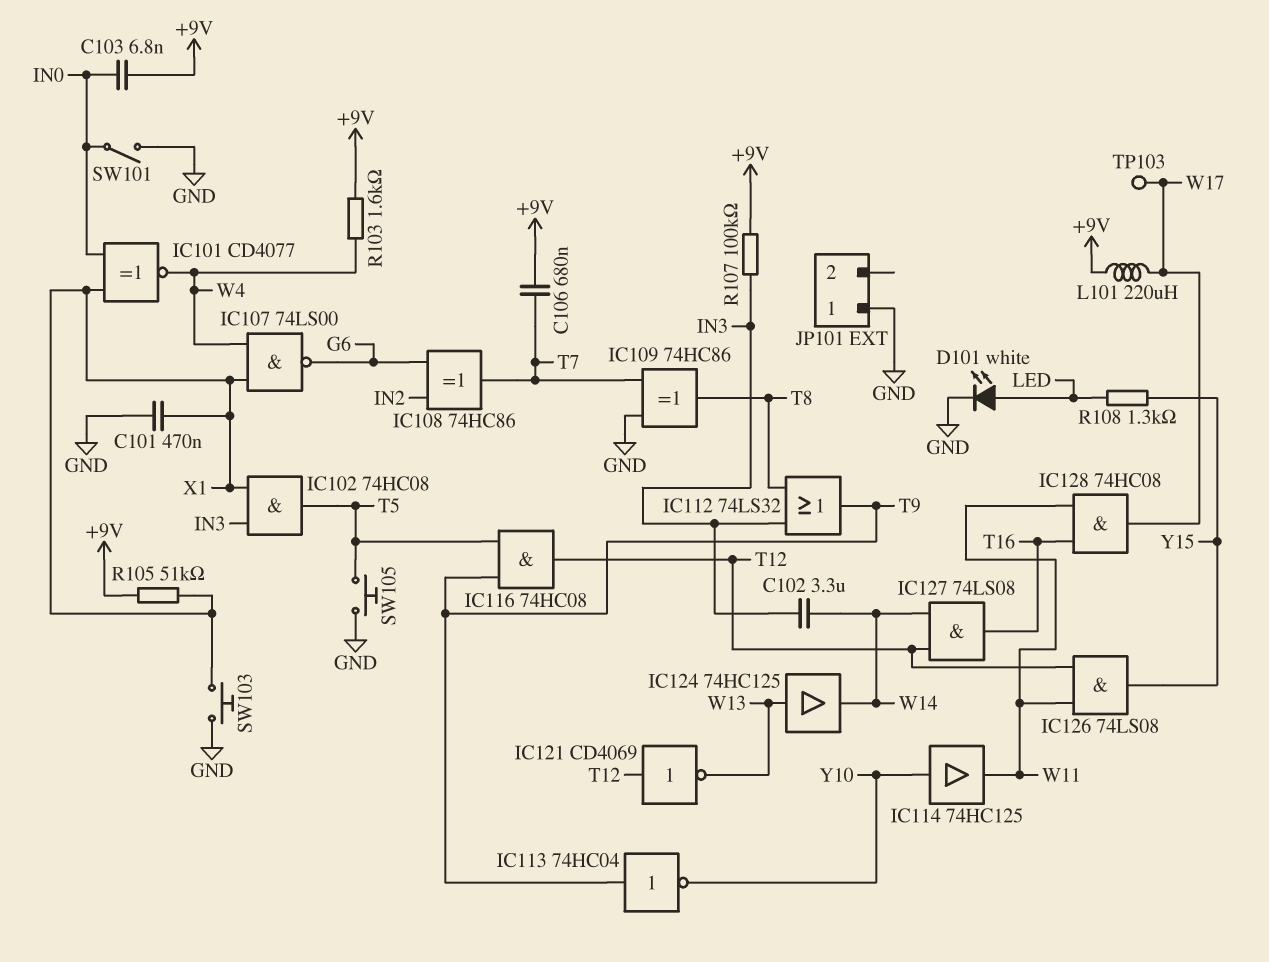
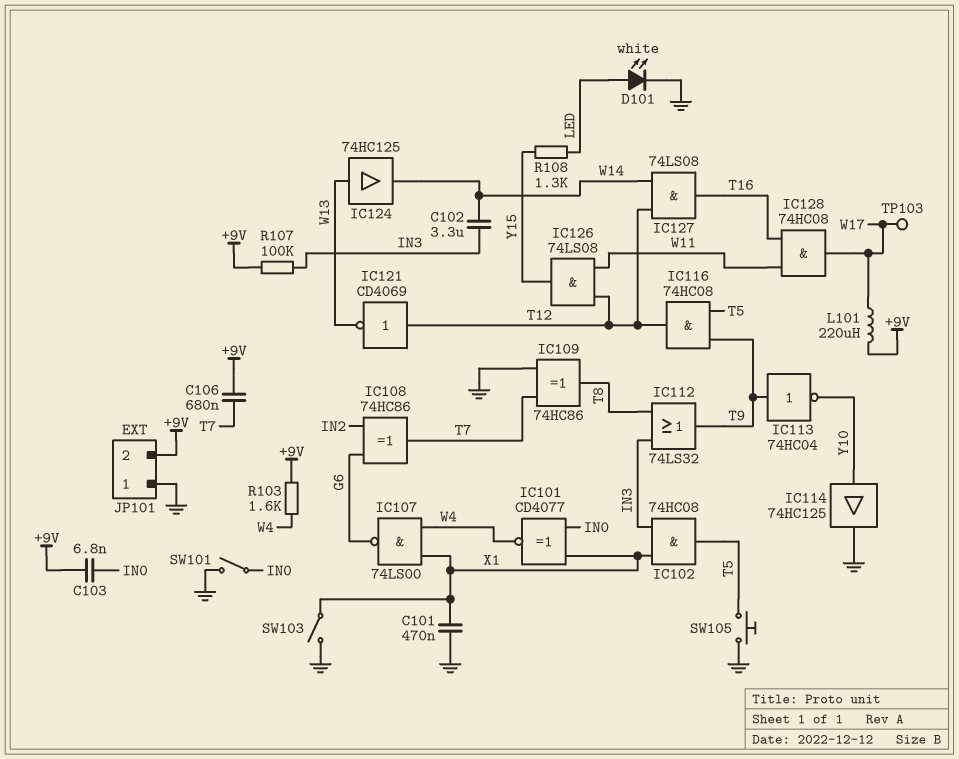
IC114: buffer 74HC125 (in Y10, out W11) -> buffer 74HC125 (in Y10, out GND)
JP101 pin 2: none -> +9V
R105: 51k (+9V, X1) -> none
SW103: button (GND, X1) -> switch (GND, X1)

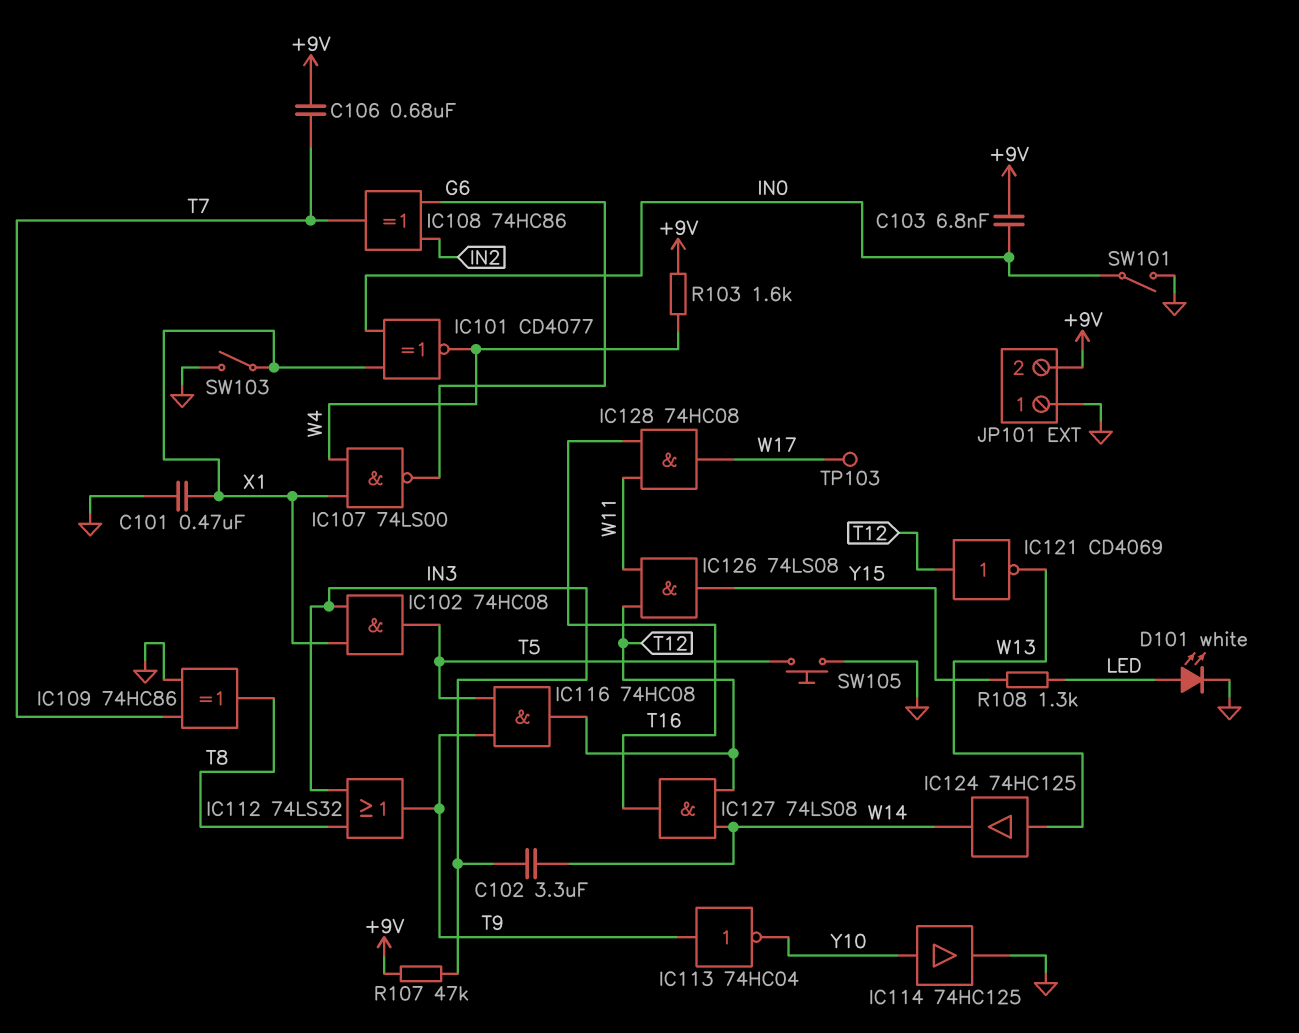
L101: 220uH (+9V, W17) -> none
R107: 100k (+9V, IN3) -> 47k (+9V, IN3)

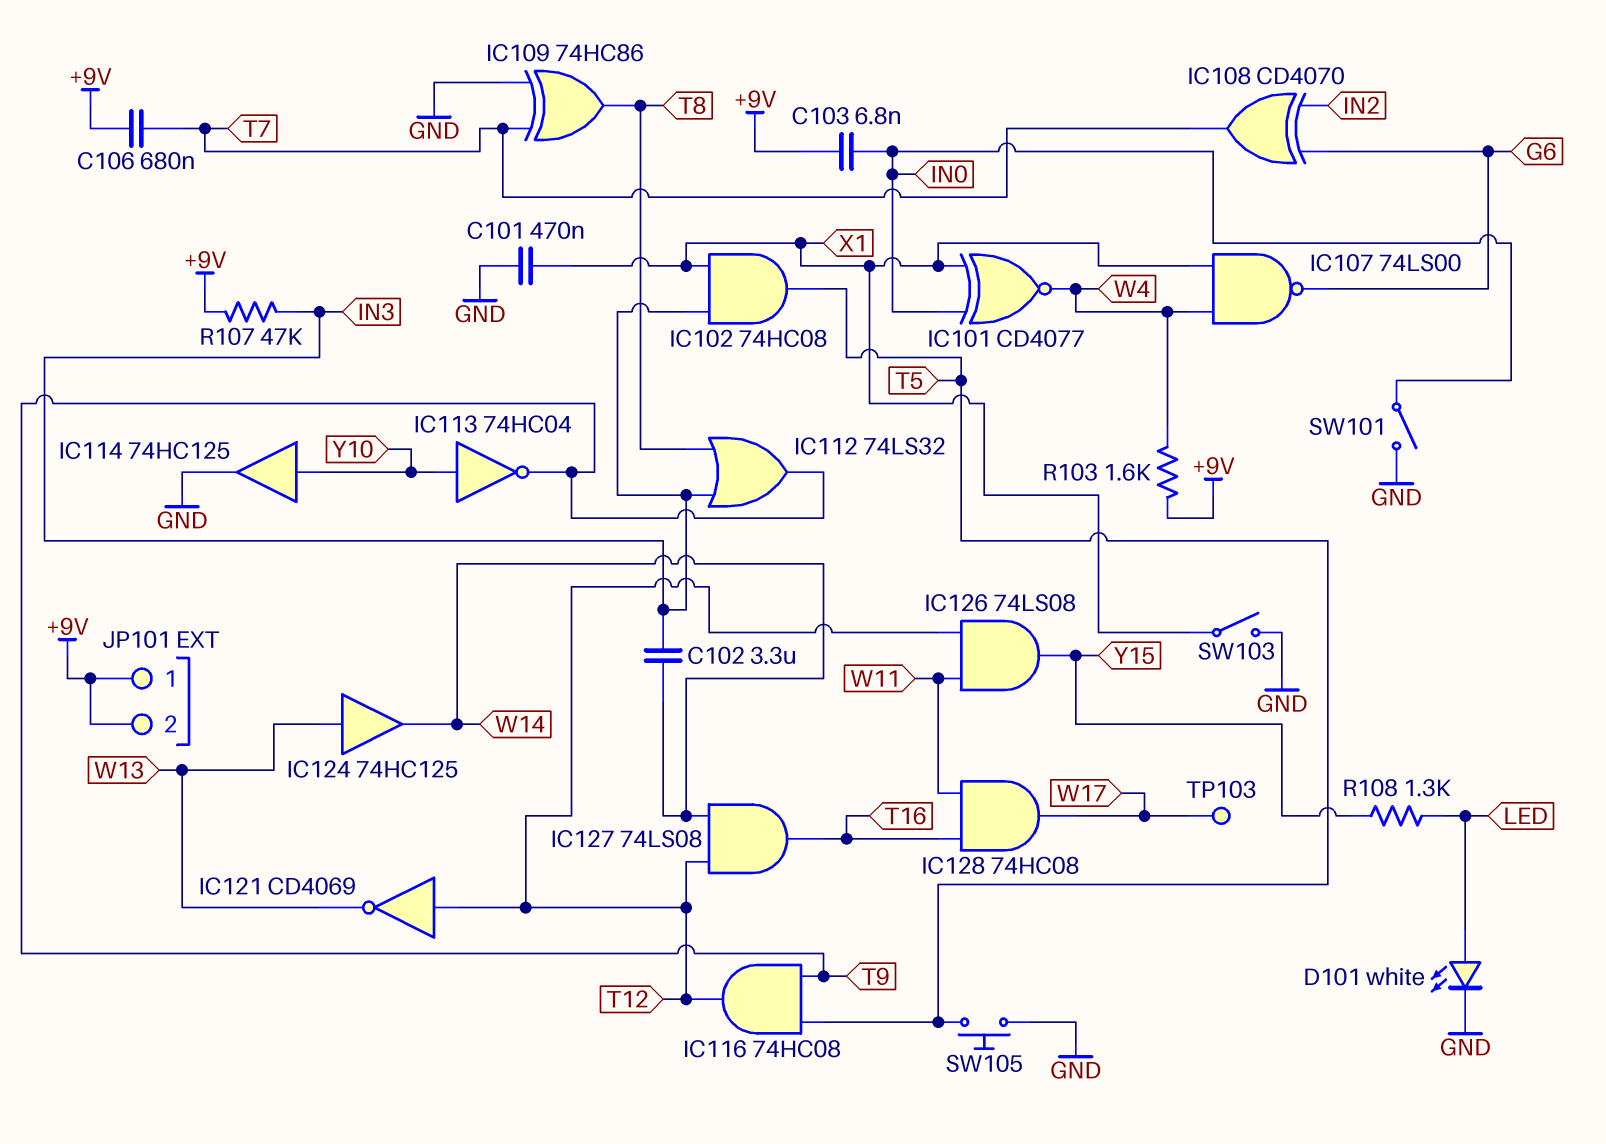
IC108: XOR 74HC86 (in G6, in IN2, out T7) -> XOR CD4070 (in G6, in IN2, out T7)
IC113: NOT 74HC04 (in T9, out Y10) -> NOT 74HC04 (in Y10, out T9)
JP101 pin 1: GND -> +9V

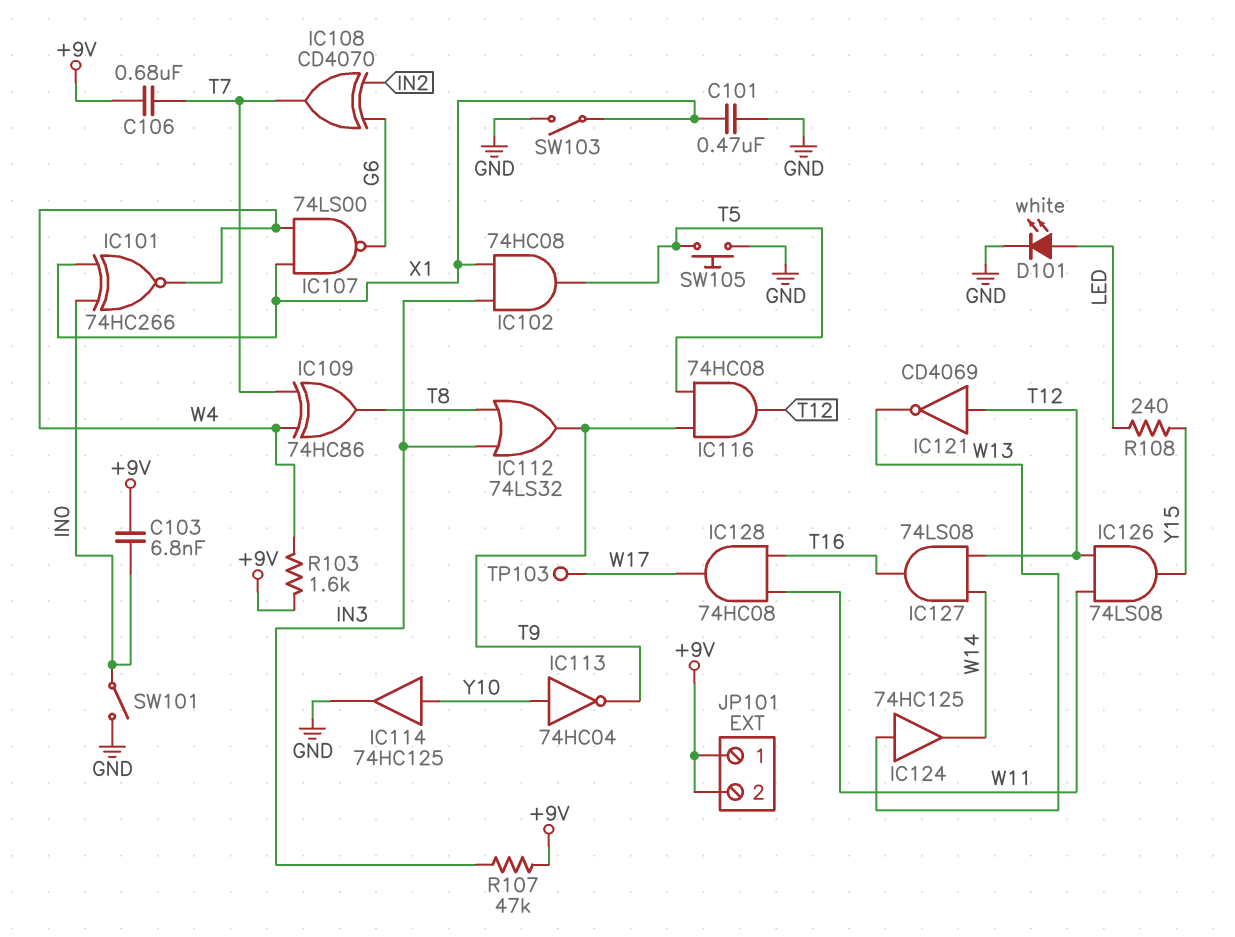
C102: 3.3uF (IN3, W14) -> none
IC101: XNOR CD4077 (in IN0, in X1, out W4) -> XNOR 74HC266 (in IN0, in X1, out W4)
IC109: XOR 74HC86 (in GND, in T7, out T8) -> XOR 74HC86 (in T7, in W4, out T8)
R108: 1.3k (LED, Y15) -> 240 (LED, Y15)

